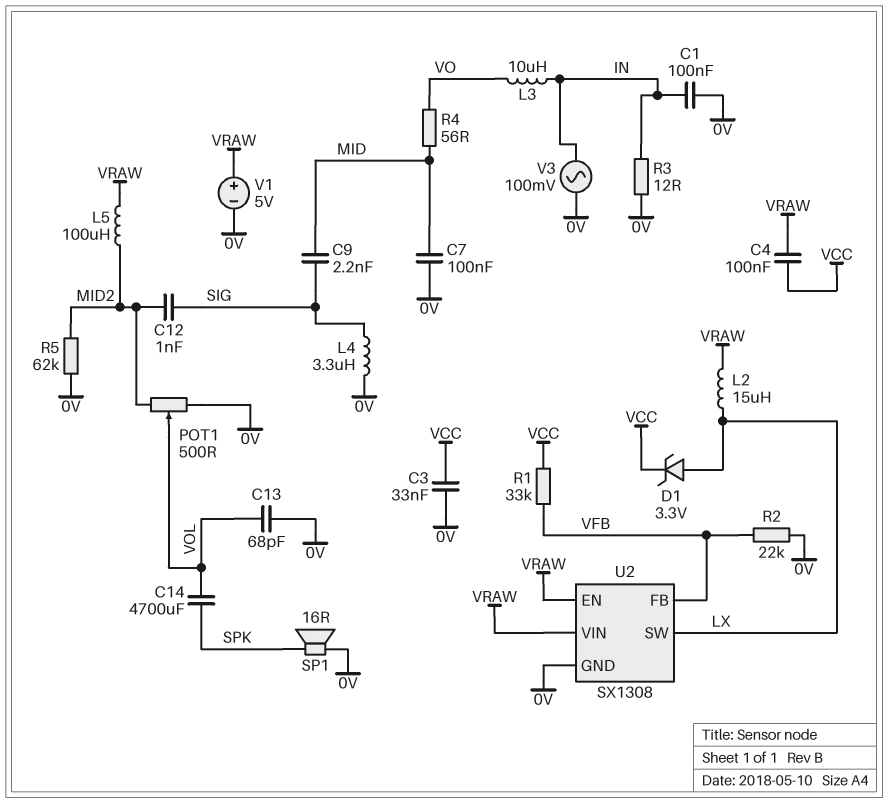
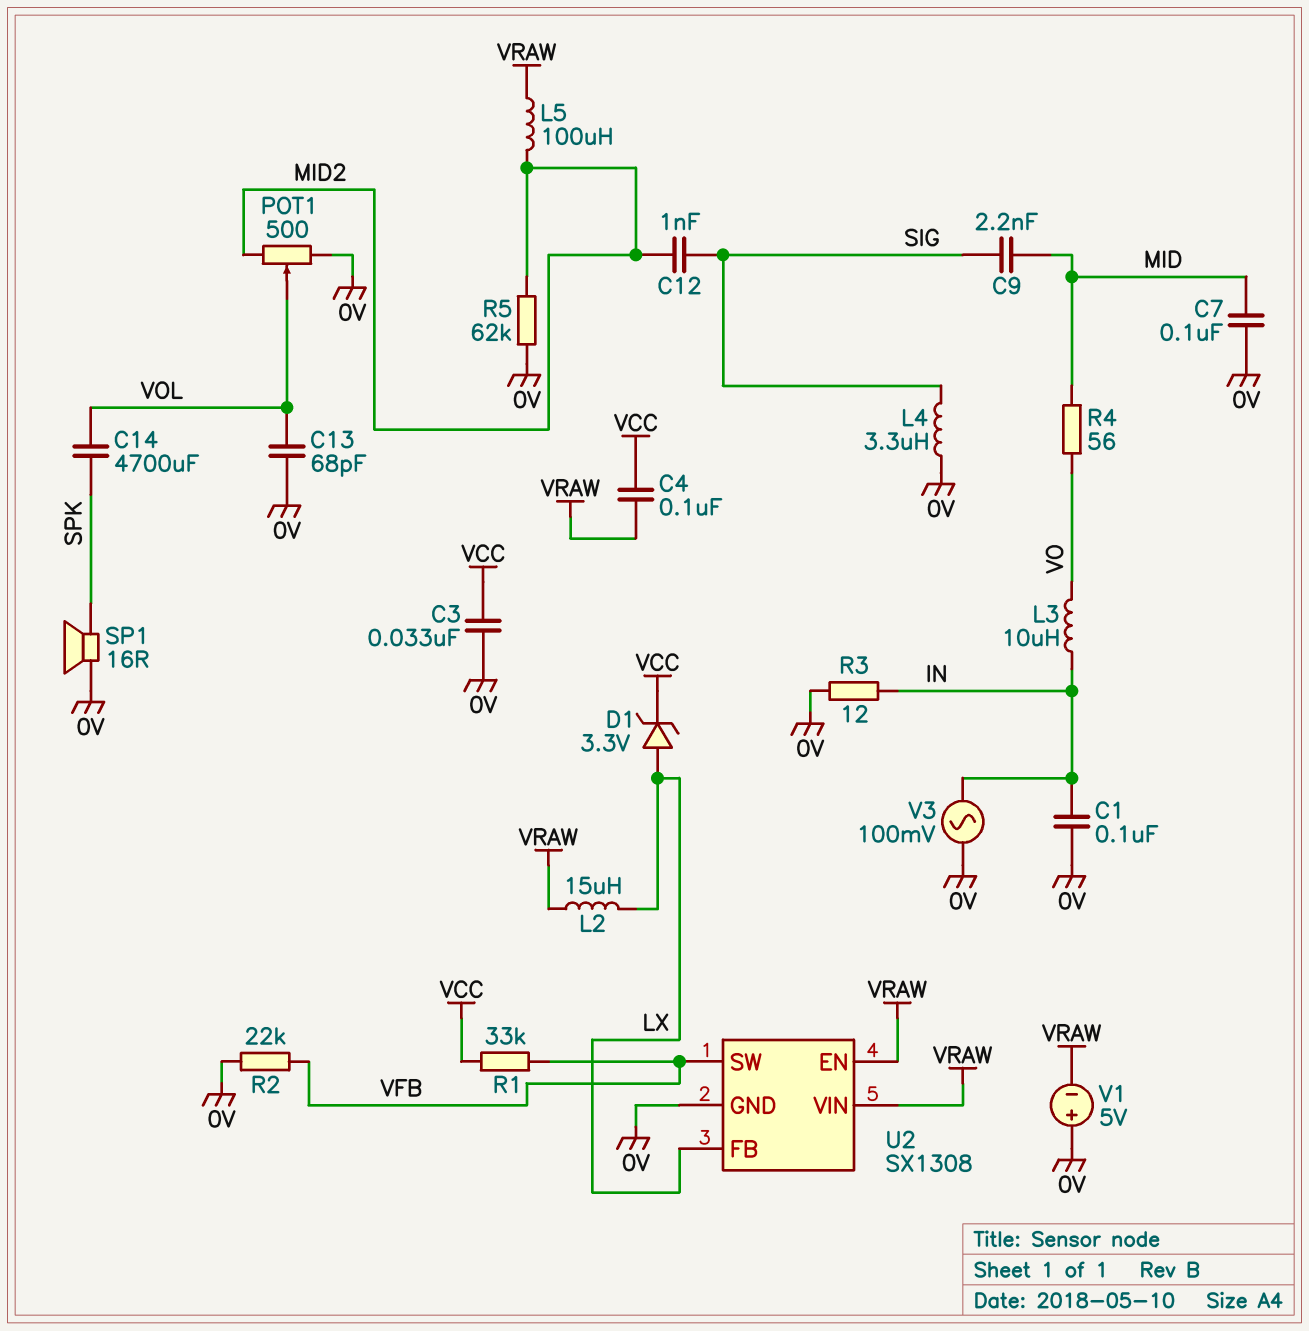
U2 pin FB: VFB -> LX
U2 pin SW: LX -> VFB
V1: 5V (plus VRAW, minus 0V) -> 5V (plus 0V, minus VRAW)

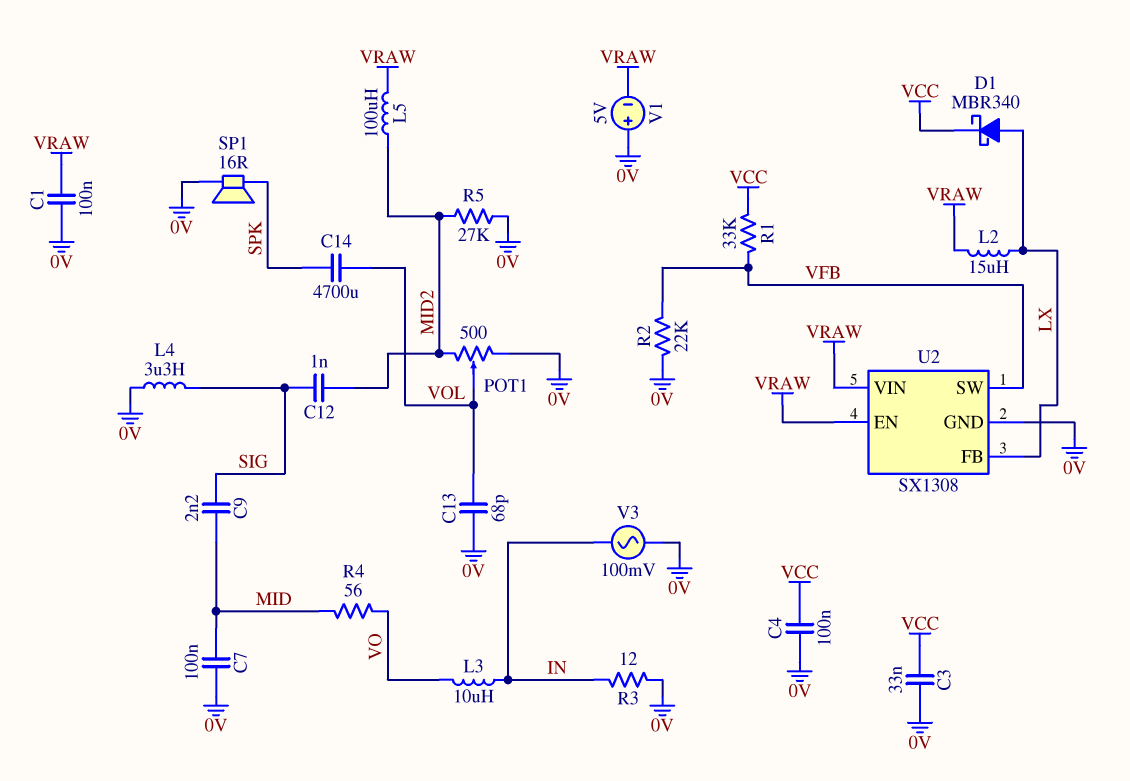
C1: 100nF (0V, IN) -> 100nF (0V, VRAW)
C4: 100nF (VCC, VRAW) -> 100nF (0V, VCC)
D1: zener 3.3V (A LX, K VCC) -> schottky MBR340 (A LX, K VCC)
R5: 62k (0V, MID2) -> 27k (0V, MID2)

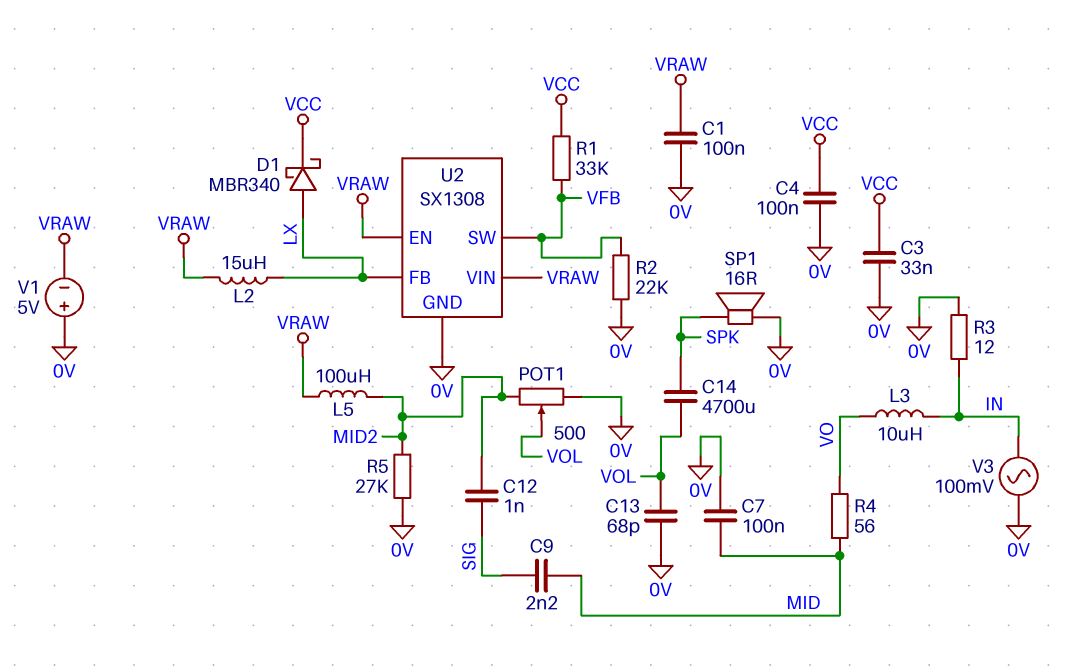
L4: 3.3uH (0V, SIG) -> none

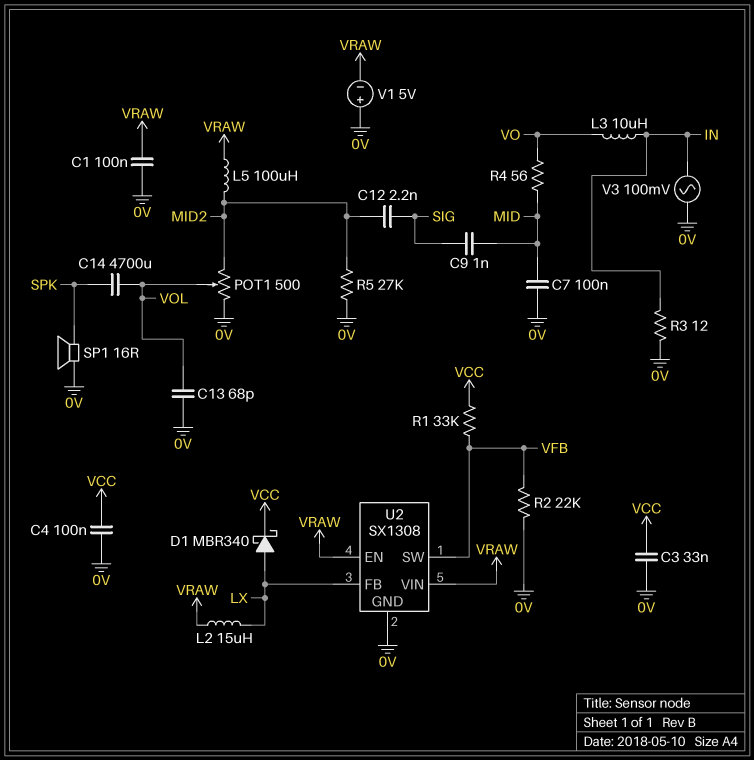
C9: 2.2nF (MID, SIG) -> 1nF (MID, SIG)
C12: 1nF (MID2, SIG) -> 2.2nF (MID2, SIG)

